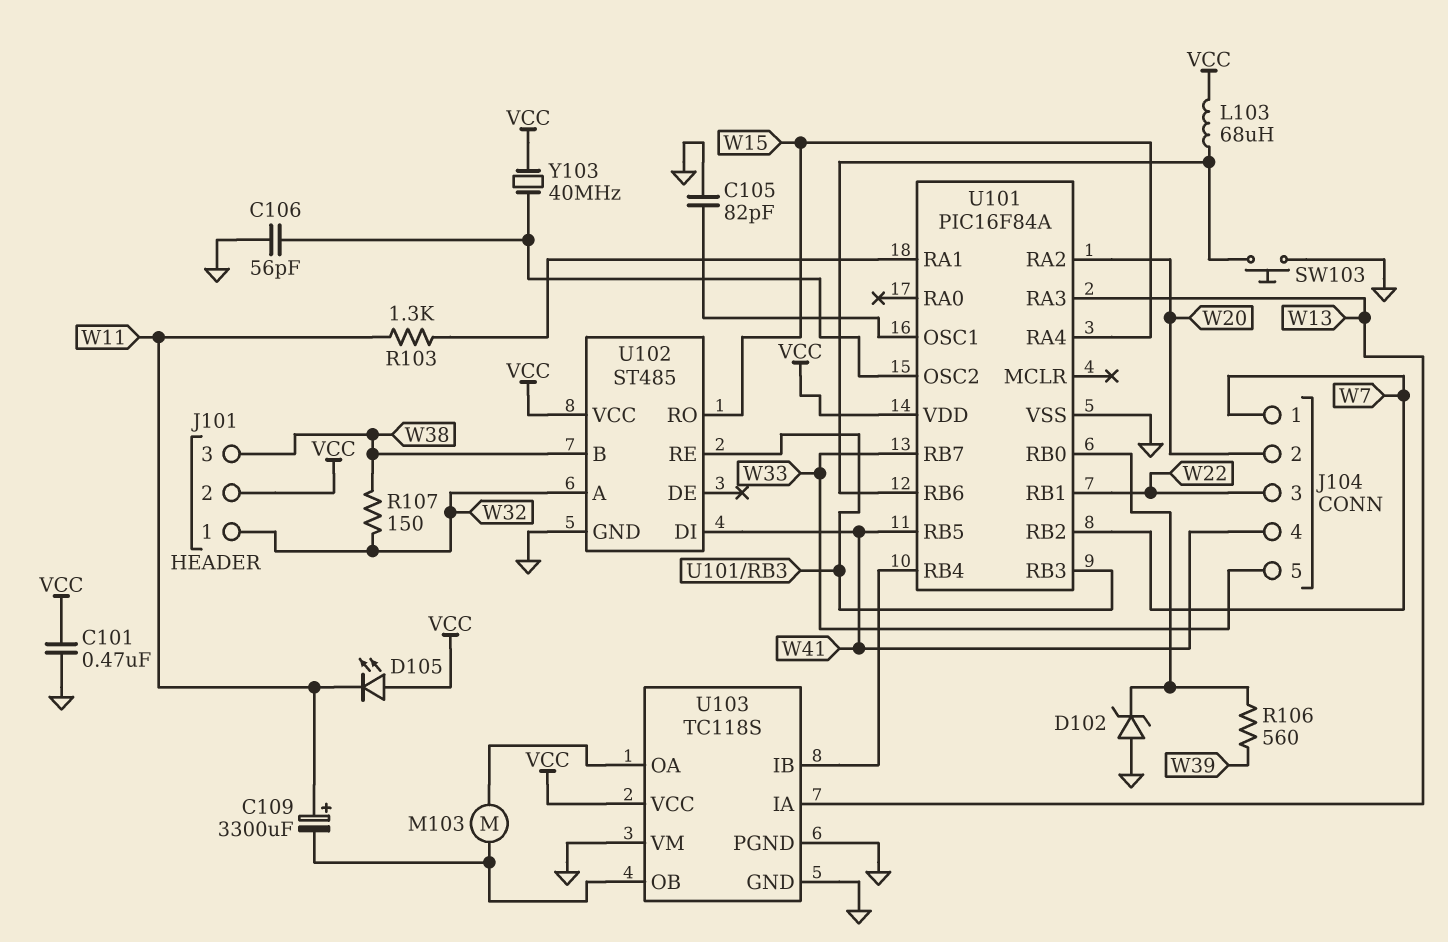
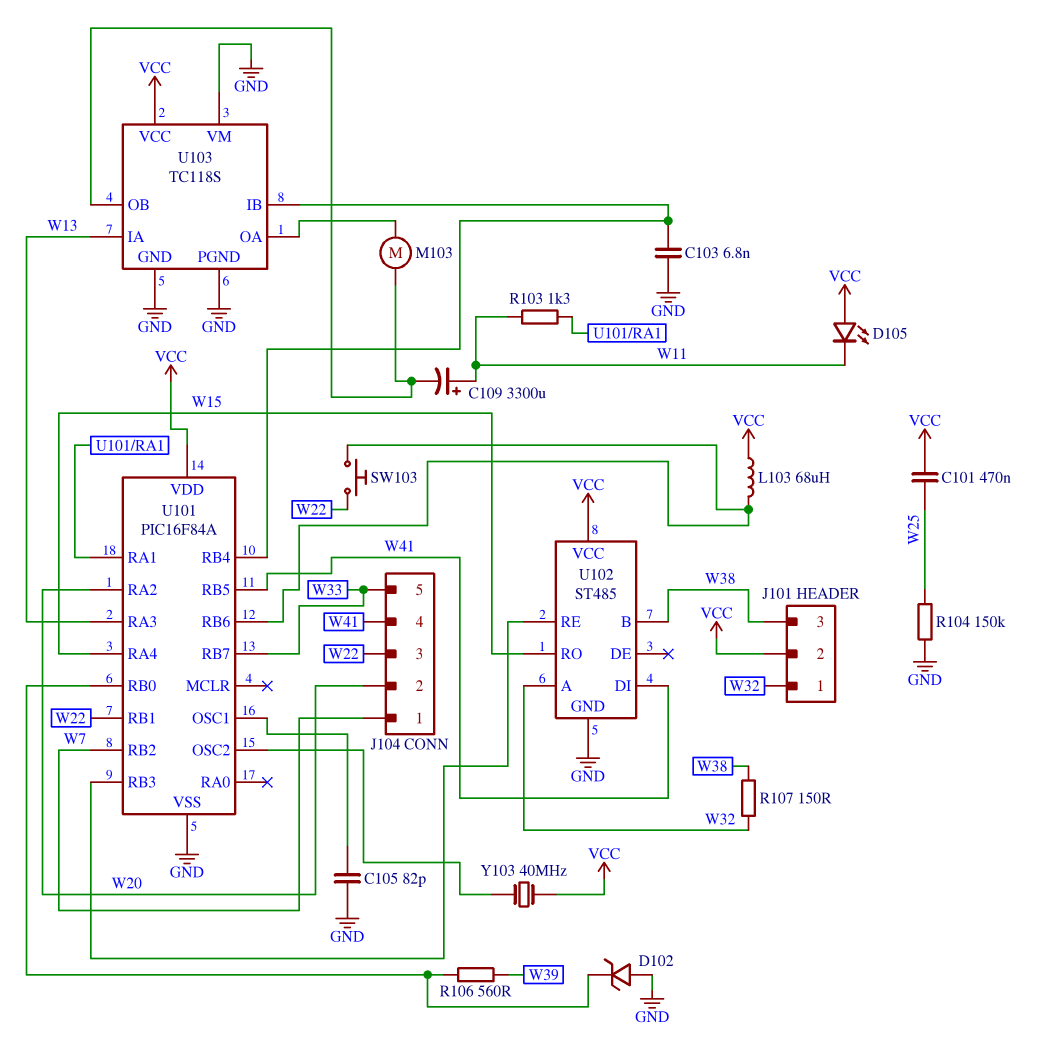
C101: 470nF (GND, VCC) -> 470nF (VCC, W25)
C103: none -> 6.8nF (GND, U101/RB4)
C106: 56pF (GND, U101/OSC2) -> none
R104: none -> 150k (GND, W25)
SW103: button (GND, U101/RB6) -> button (U101/RB6, W22)

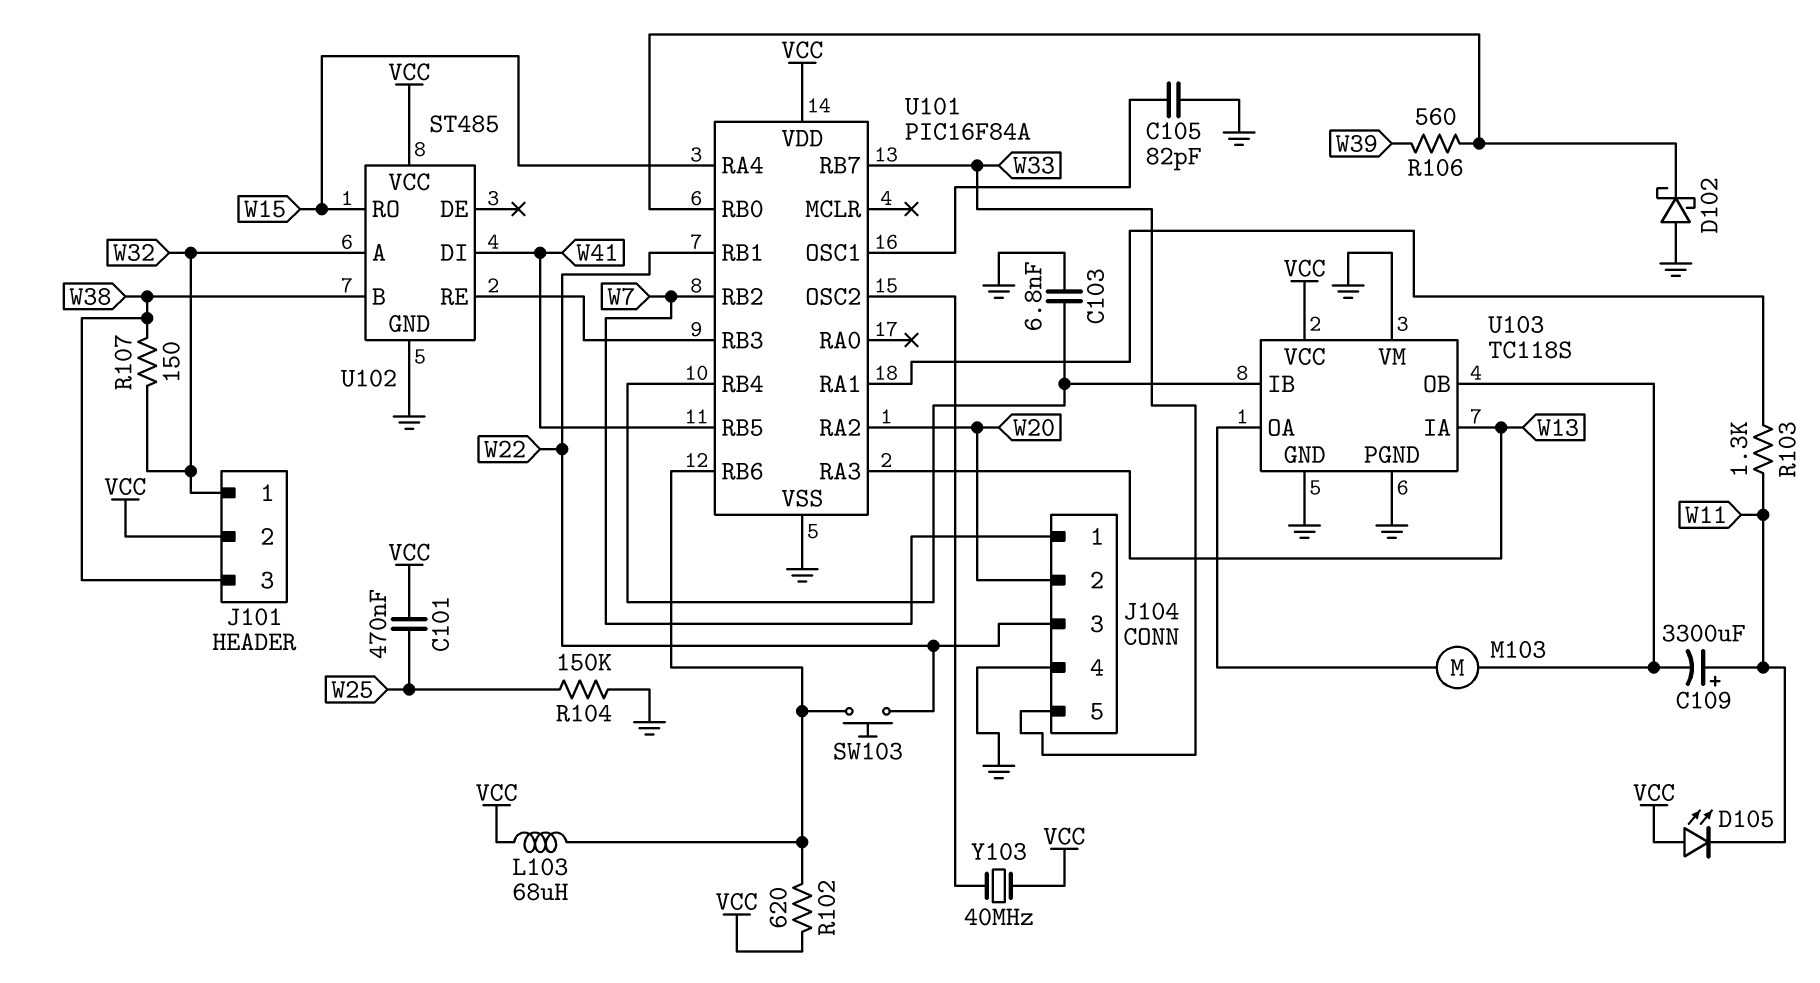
D102: zener (A GND, K U101/RB0) -> schottky (A GND, K U101/RB0)
J104 pin 4: W41 -> GND
R102: none -> 620 (U101/RB6, VCC)

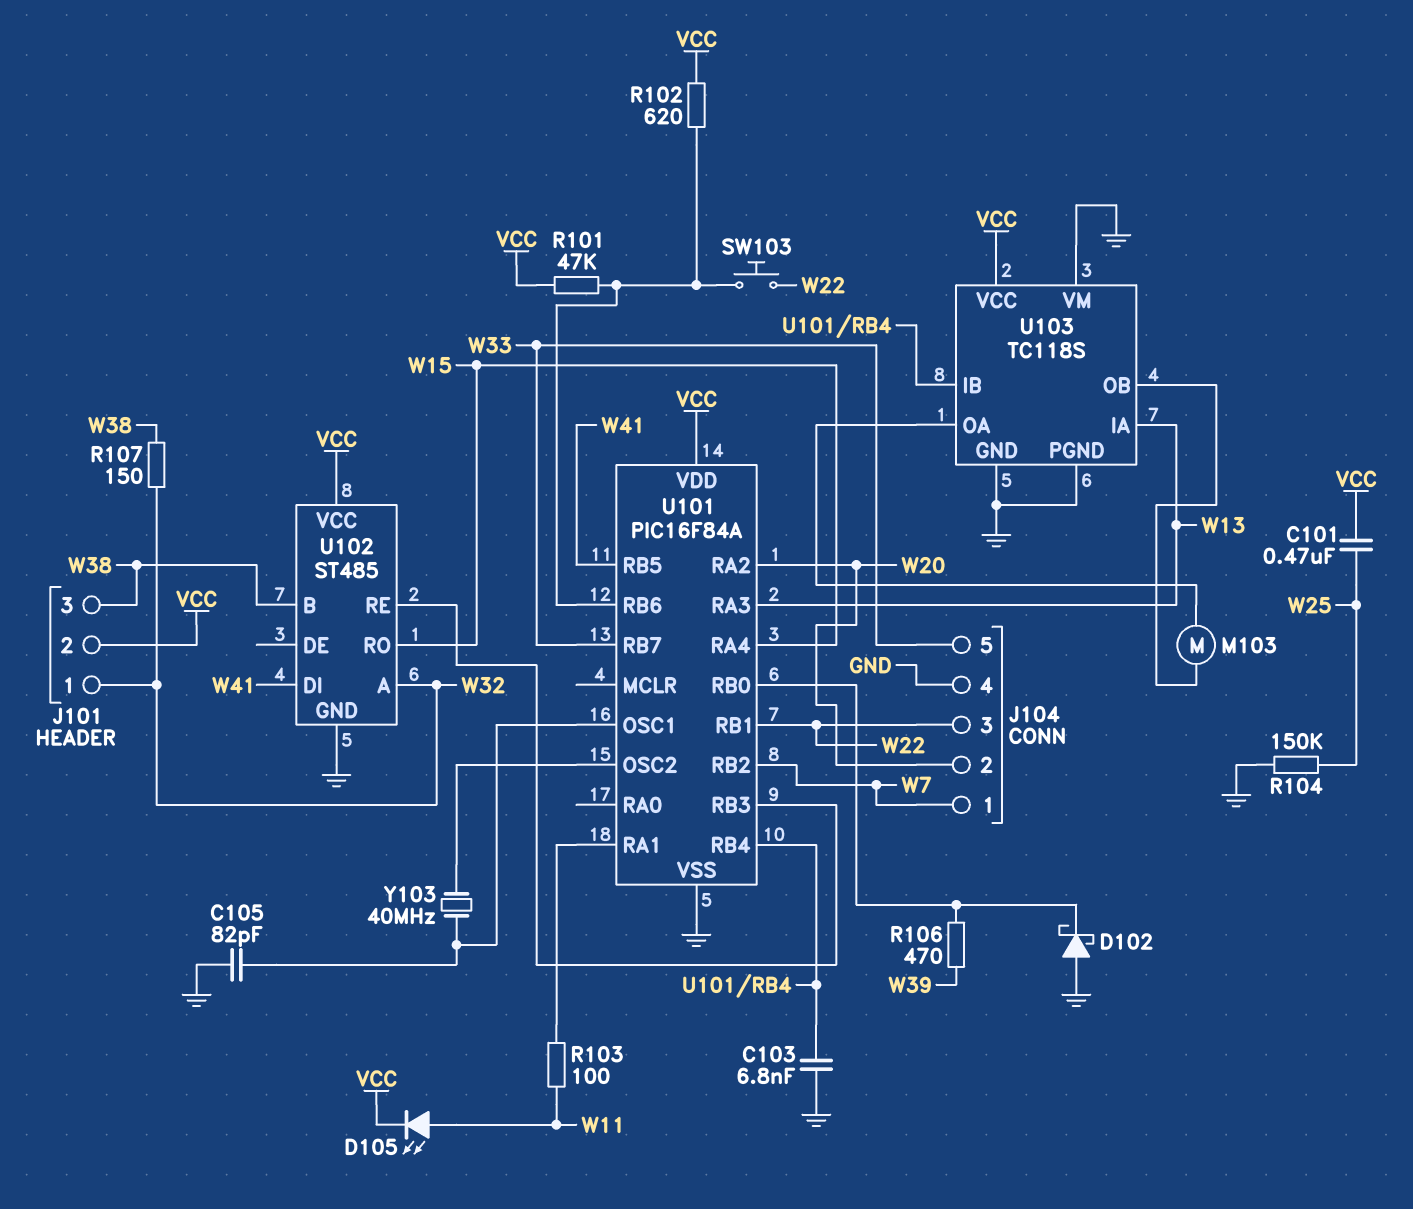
C109: 3300uF (plus W11, minus U103/OB) -> none
D105: LED (A VCC, K W11) -> LED (A W11, K VCC)
L103: 68uH (U101/RB6, VCC) -> none
R101: none -> 47k (U101/RB6, VCC)
R103: 1.3k (U101/RA1, W11) -> 100 (U101/RA1, W11)
R106: 560 (U101/RB0, W39) -> 470 (U101/RB0, W39)
Y103: 40MHz (U101/OSC2, VCC) -> 40MHz (U101/OSC1, U101/OSC2)

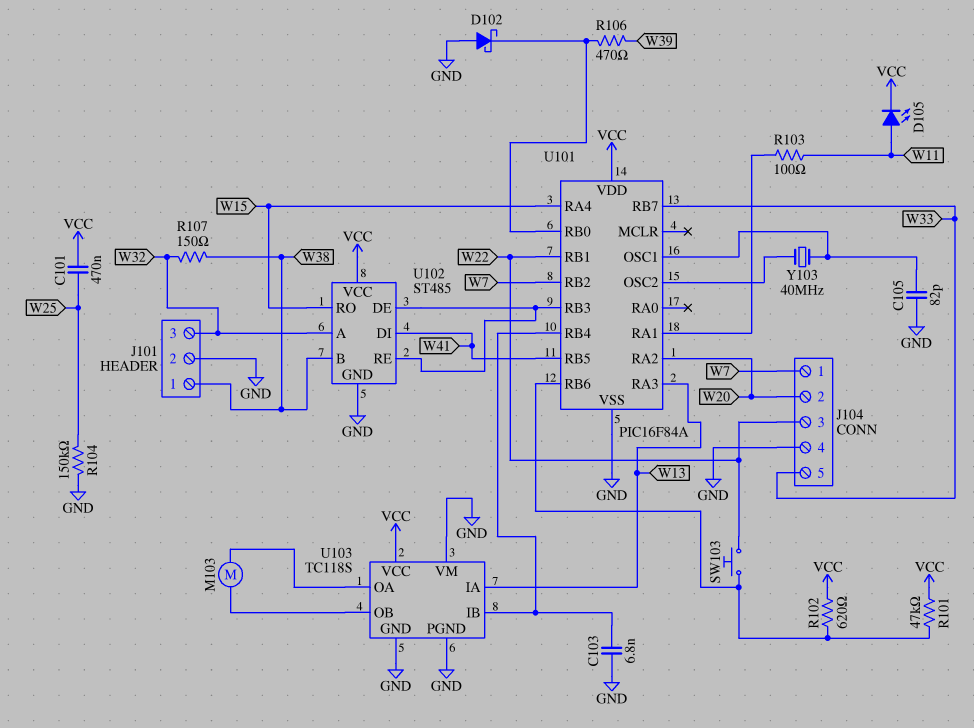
J101 pin 1: W32 -> W38
J101 pin 2: VCC -> GND
J101 pin 3: W38 -> W32
U102 pin DE: none -> U101/RB3

